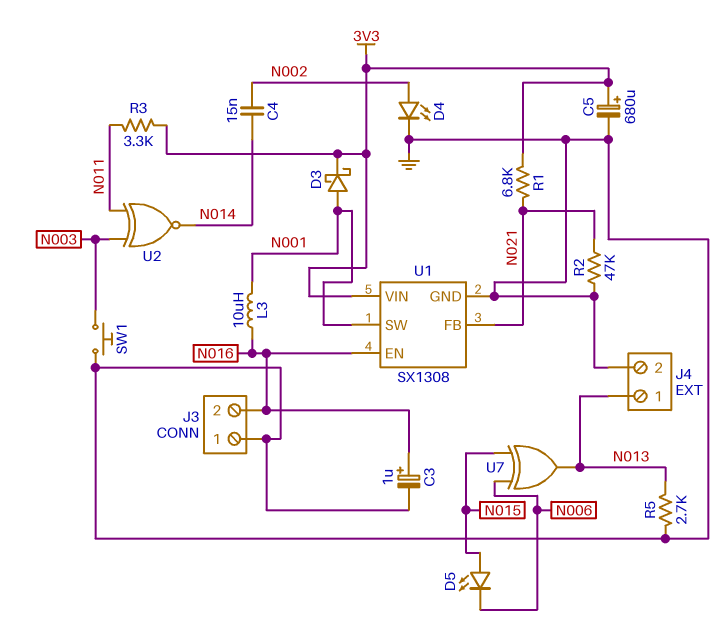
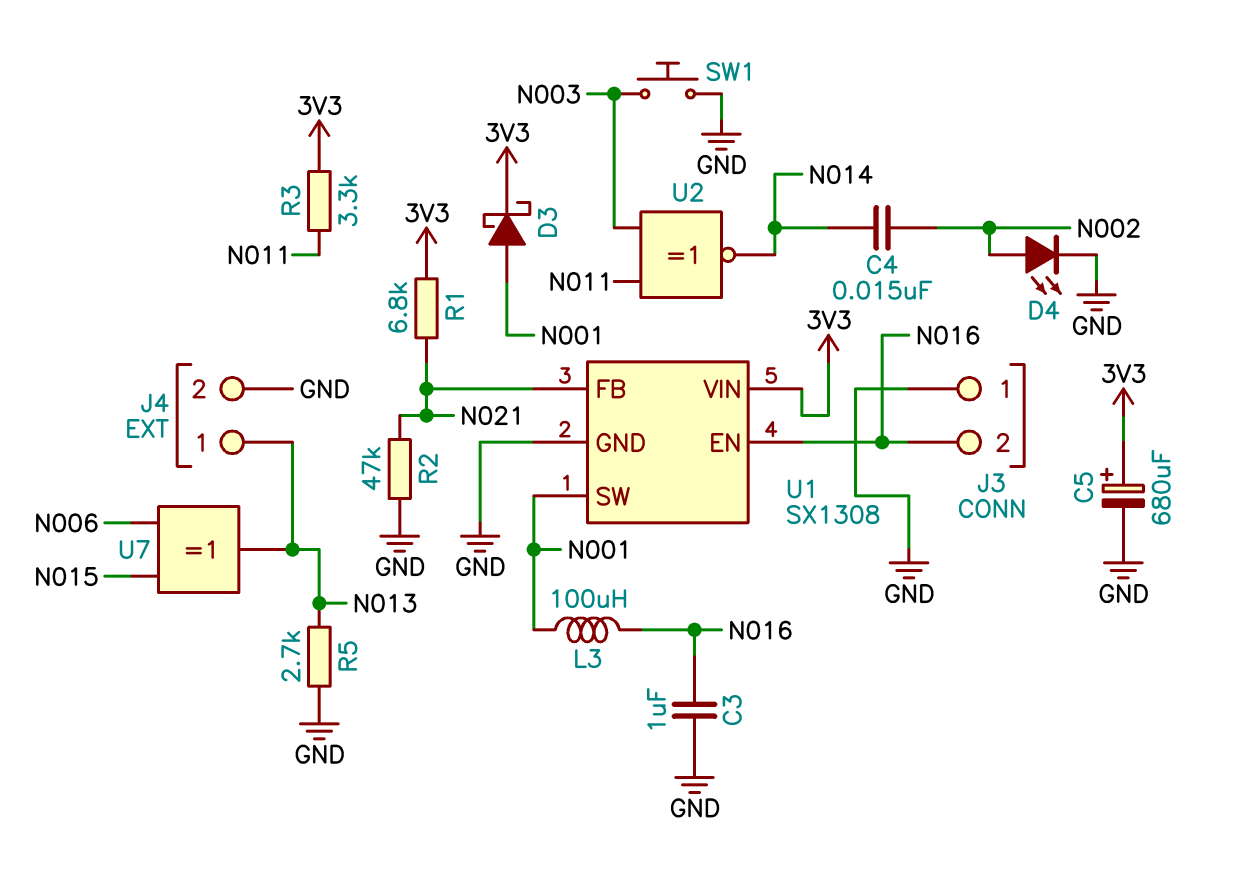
C3: 1uF (plus N016, minus GND) -> 1uF (GND, N016)
D5: LED (A N015, K N006) -> none
L3: 10uH (N001, N016) -> 100uH (N001, N016)

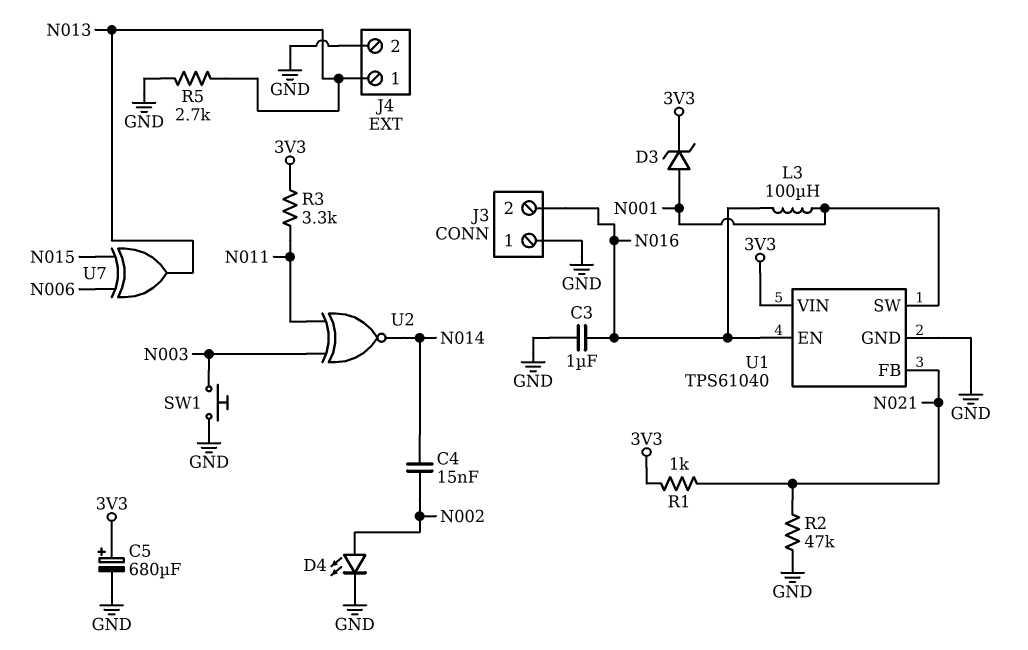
D3: schottky (A N001, K 3V3) -> zener (A N001, K 3V3)
R1: 6.8k (3V3, N021) -> 1k (3V3, N021)
U1: SX1308 -> TPS61040

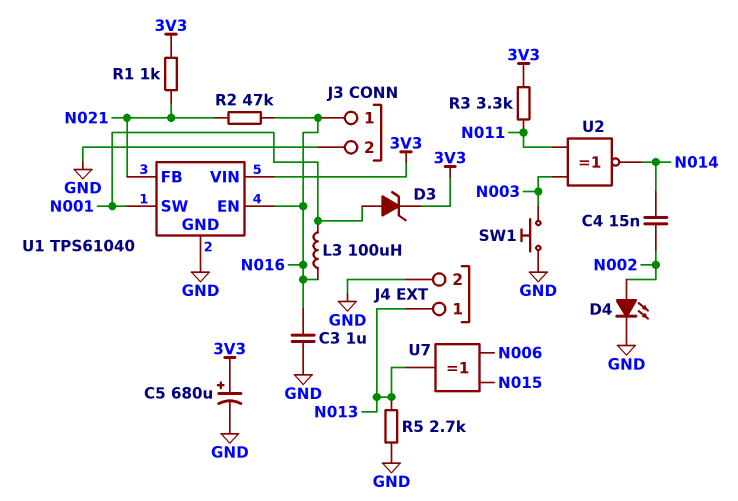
J3 pin 1: GND -> N016
J3 pin 2: N016 -> GND
R2: 47k (GND, N021) -> 47k (N016, N021)

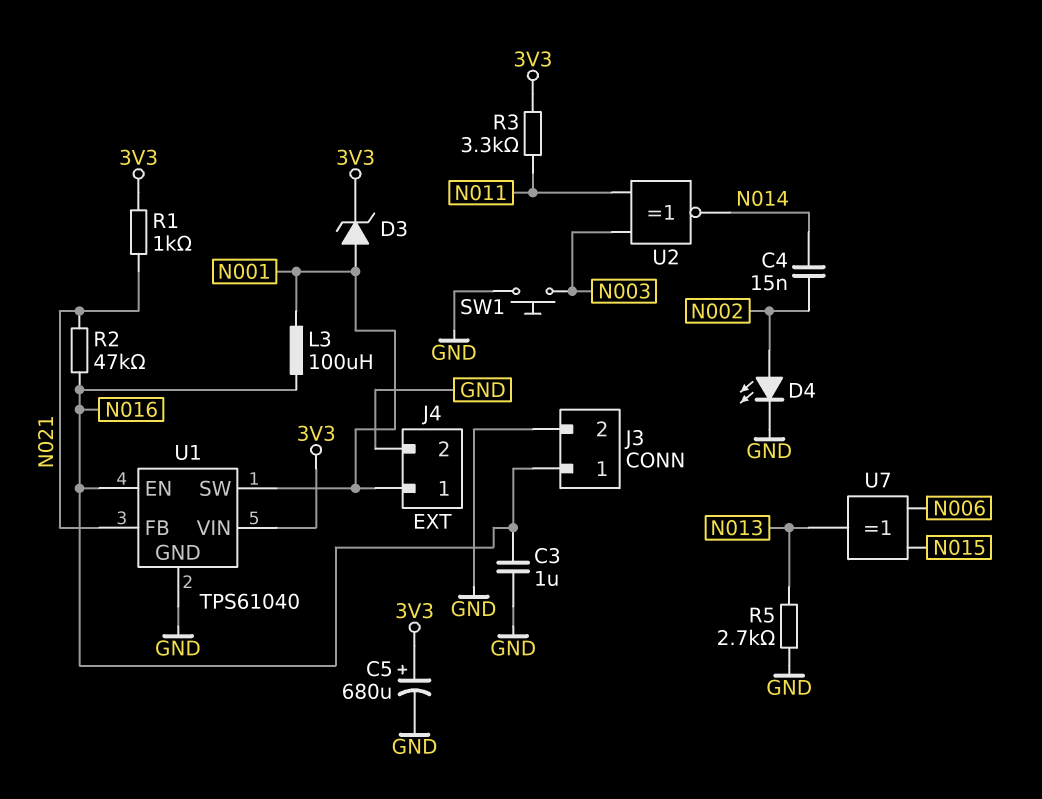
J4 pin 1: N013 -> N001

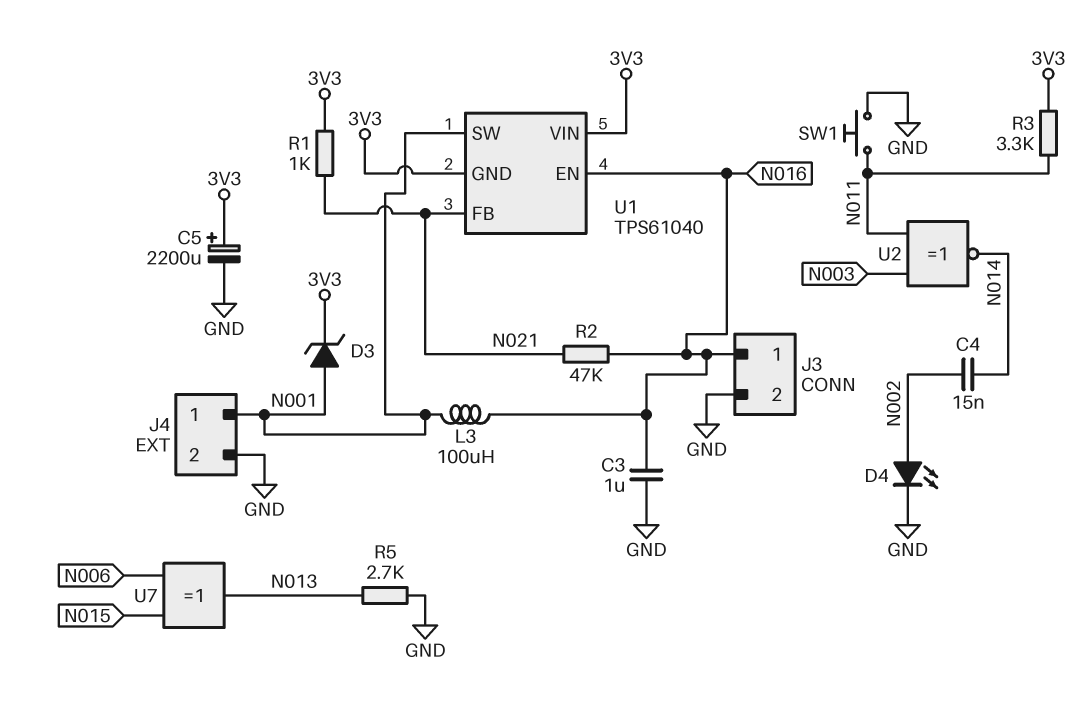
C5: 680uF (plus 3V3, minus GND) -> 2200uF (plus 3V3, minus GND)
SW1: button (GND, N003) -> button (GND, N011)
U1 pin GND: GND -> 3V3

